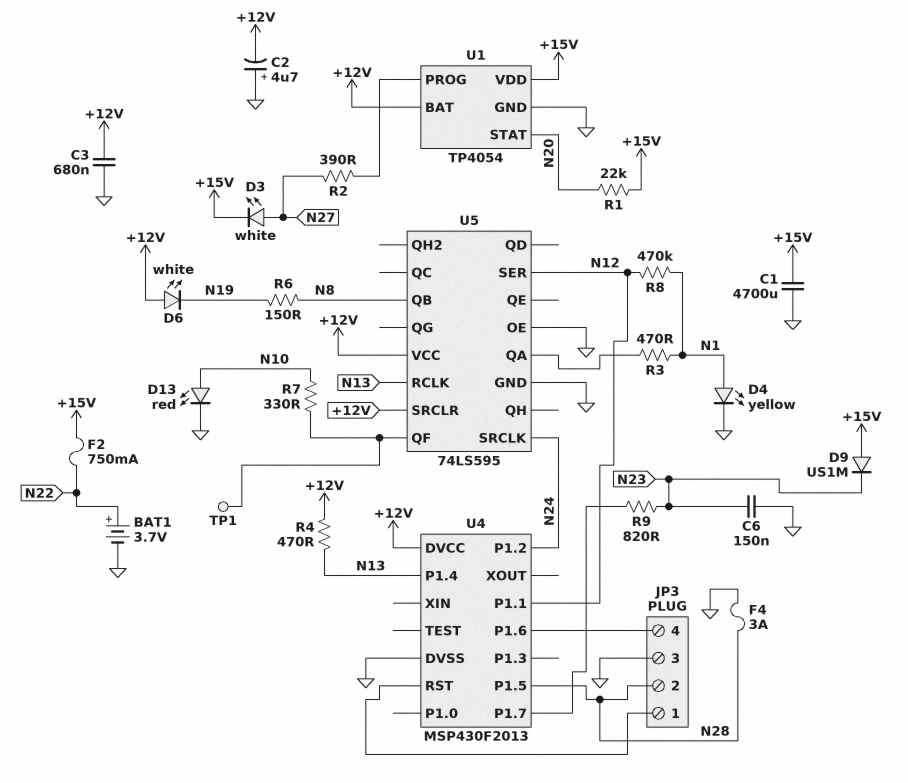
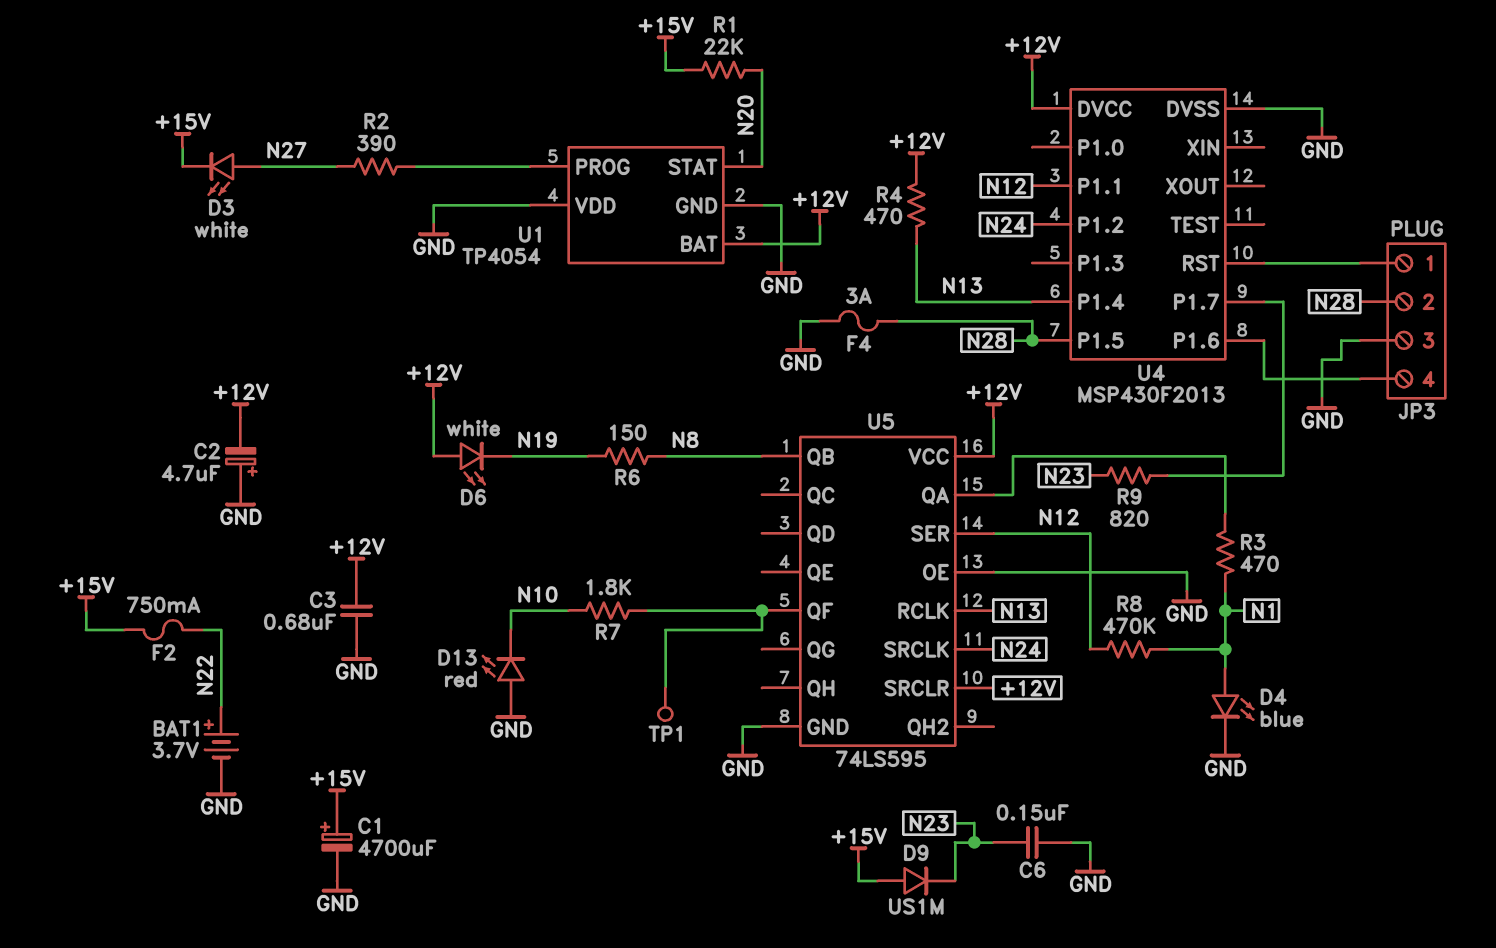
C1: 4700uF (+15V, GND) -> 4700uF (plus +15V, minus GND)
D4: LED yellow (A N1, K GND) -> LED blue (A N1, K GND)
D13: LED red (A N10, K GND) -> LED red (A GND, K N10)
R7: 330 (N10, U5/QF) -> 1.8k (N10, U5/QF)
U1 pin VDD: +15V -> GND

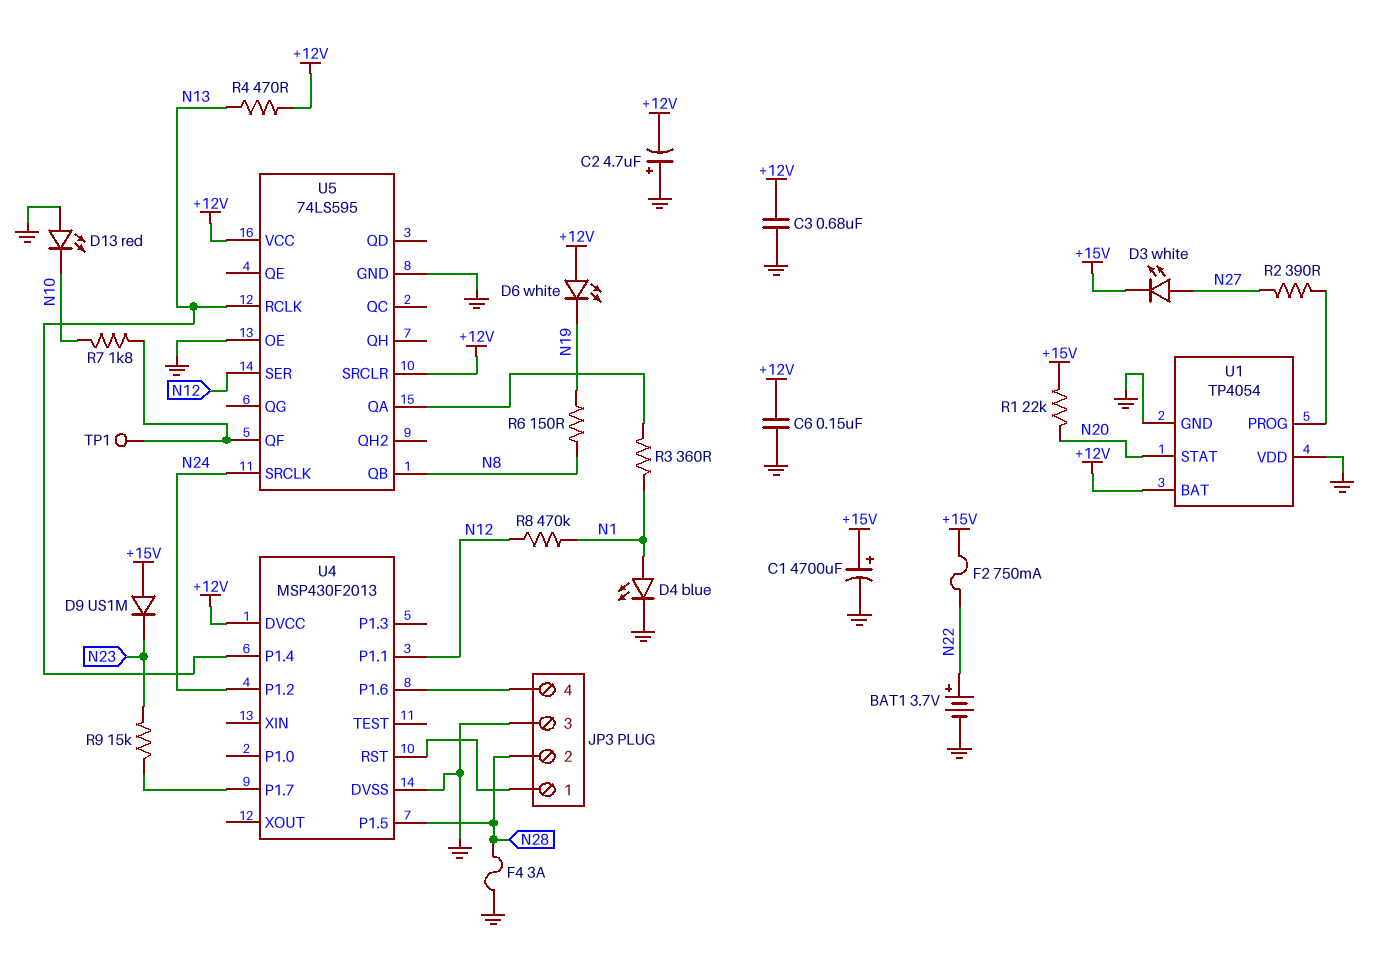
C6: 150nF (GND, N23) -> 150nF (+12V, GND)
R3: 470 (N1, U5/QA) -> 360 (N1, U5/QA)
R9: 820 (N23, U4/P1.7) -> 15k (N23, U4/P1.7)

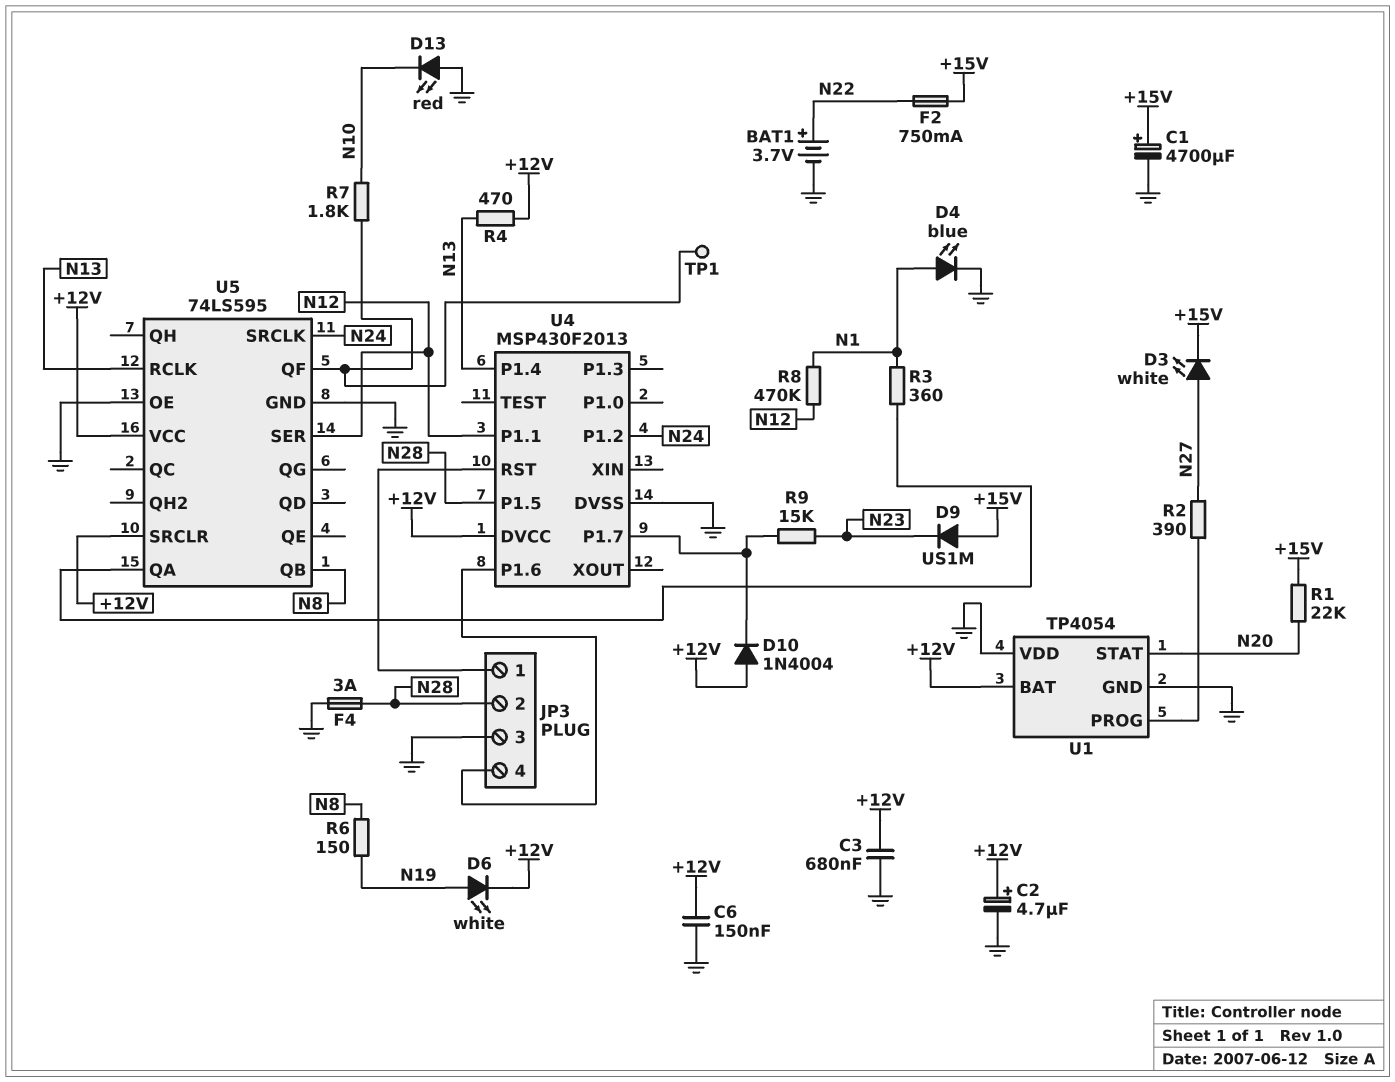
C2: 4.7uF (plus GND, minus +12V) -> 4.7uF (plus +12V, minus GND)
D6: LED white (A +12V, K N19) -> LED white (A N19, K +12V)
D10: none -> diode 1N4004 (A +12V, K U4/P1.7)

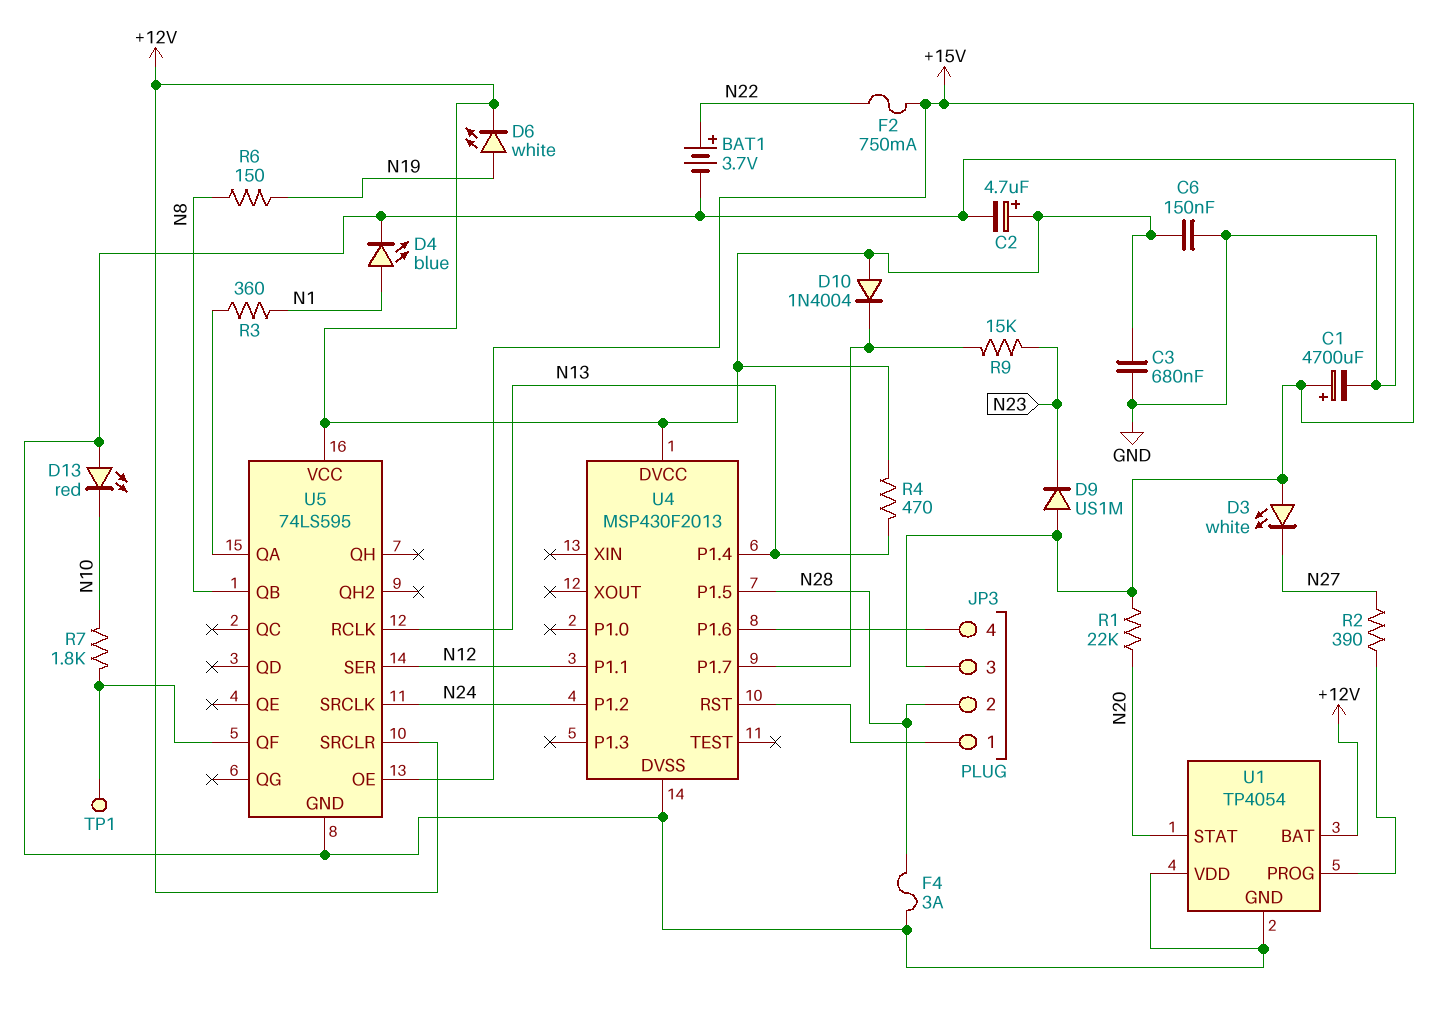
D3: LED white (A N27, K +15V) -> LED white (A +15V, K N27)
JP3 pin 3: GND -> +15V
R8: 470k (N1, N12) -> none
U5 pin OE: GND -> +15V

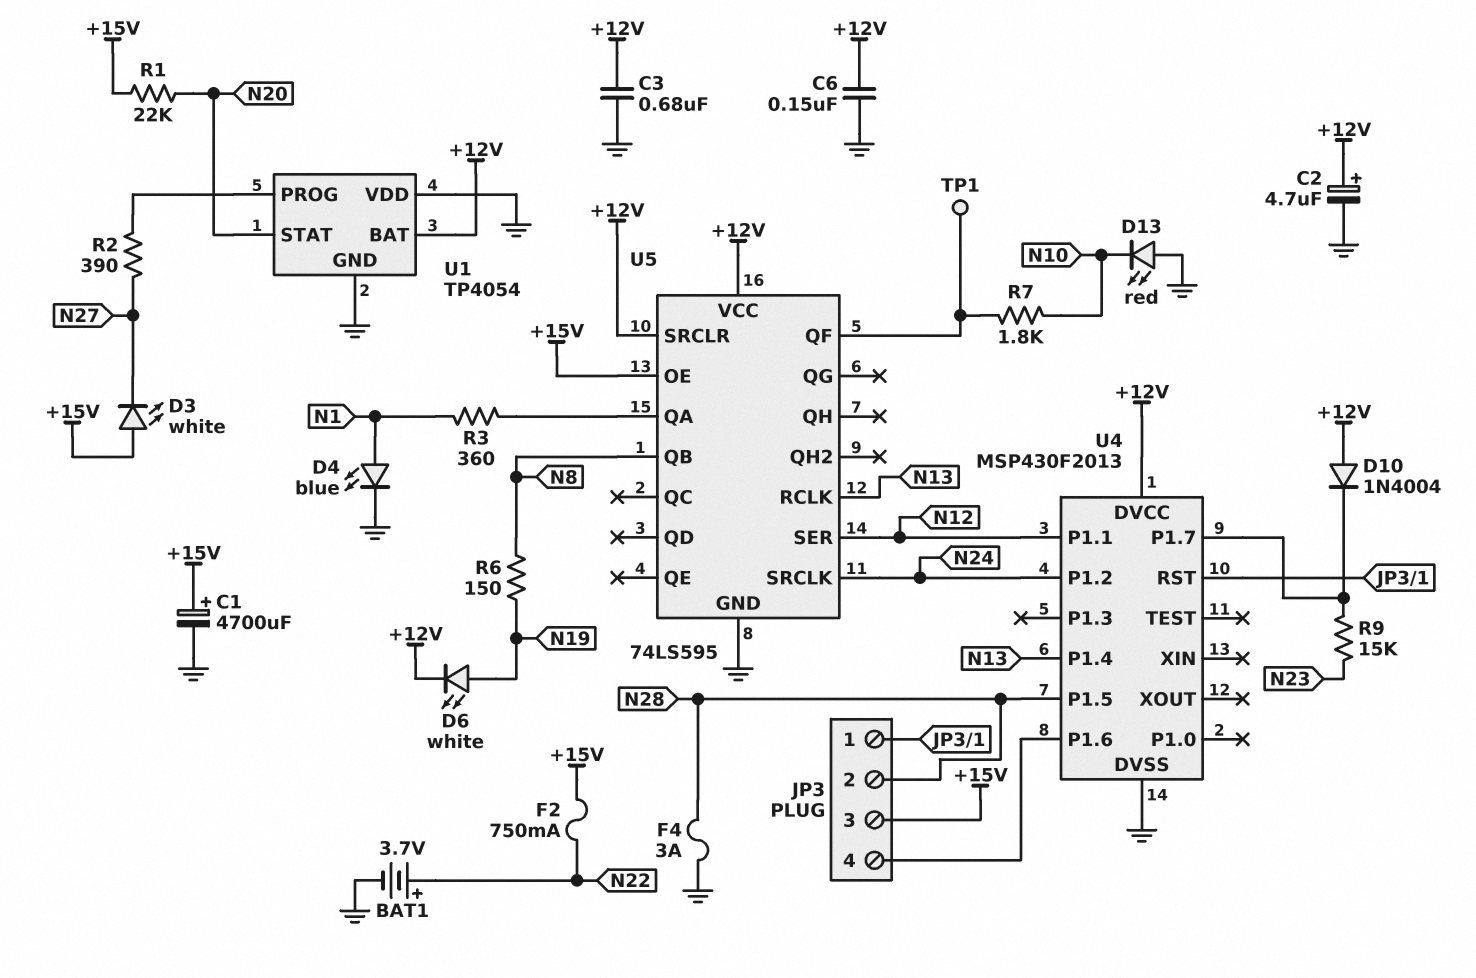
D9: diode US1M (A +15V, K N23) -> none
R4: 470 (+12V, N13) -> none

